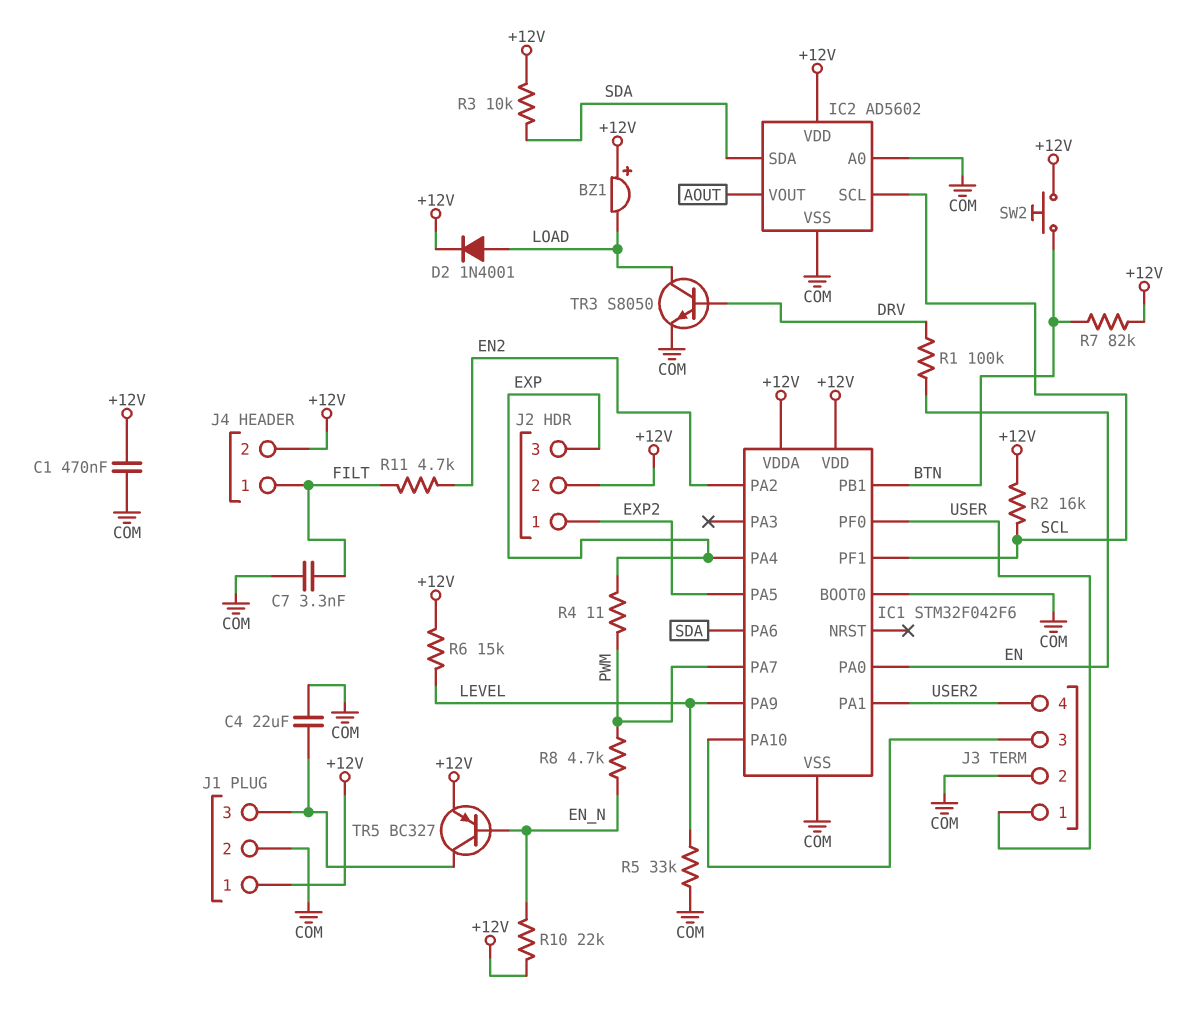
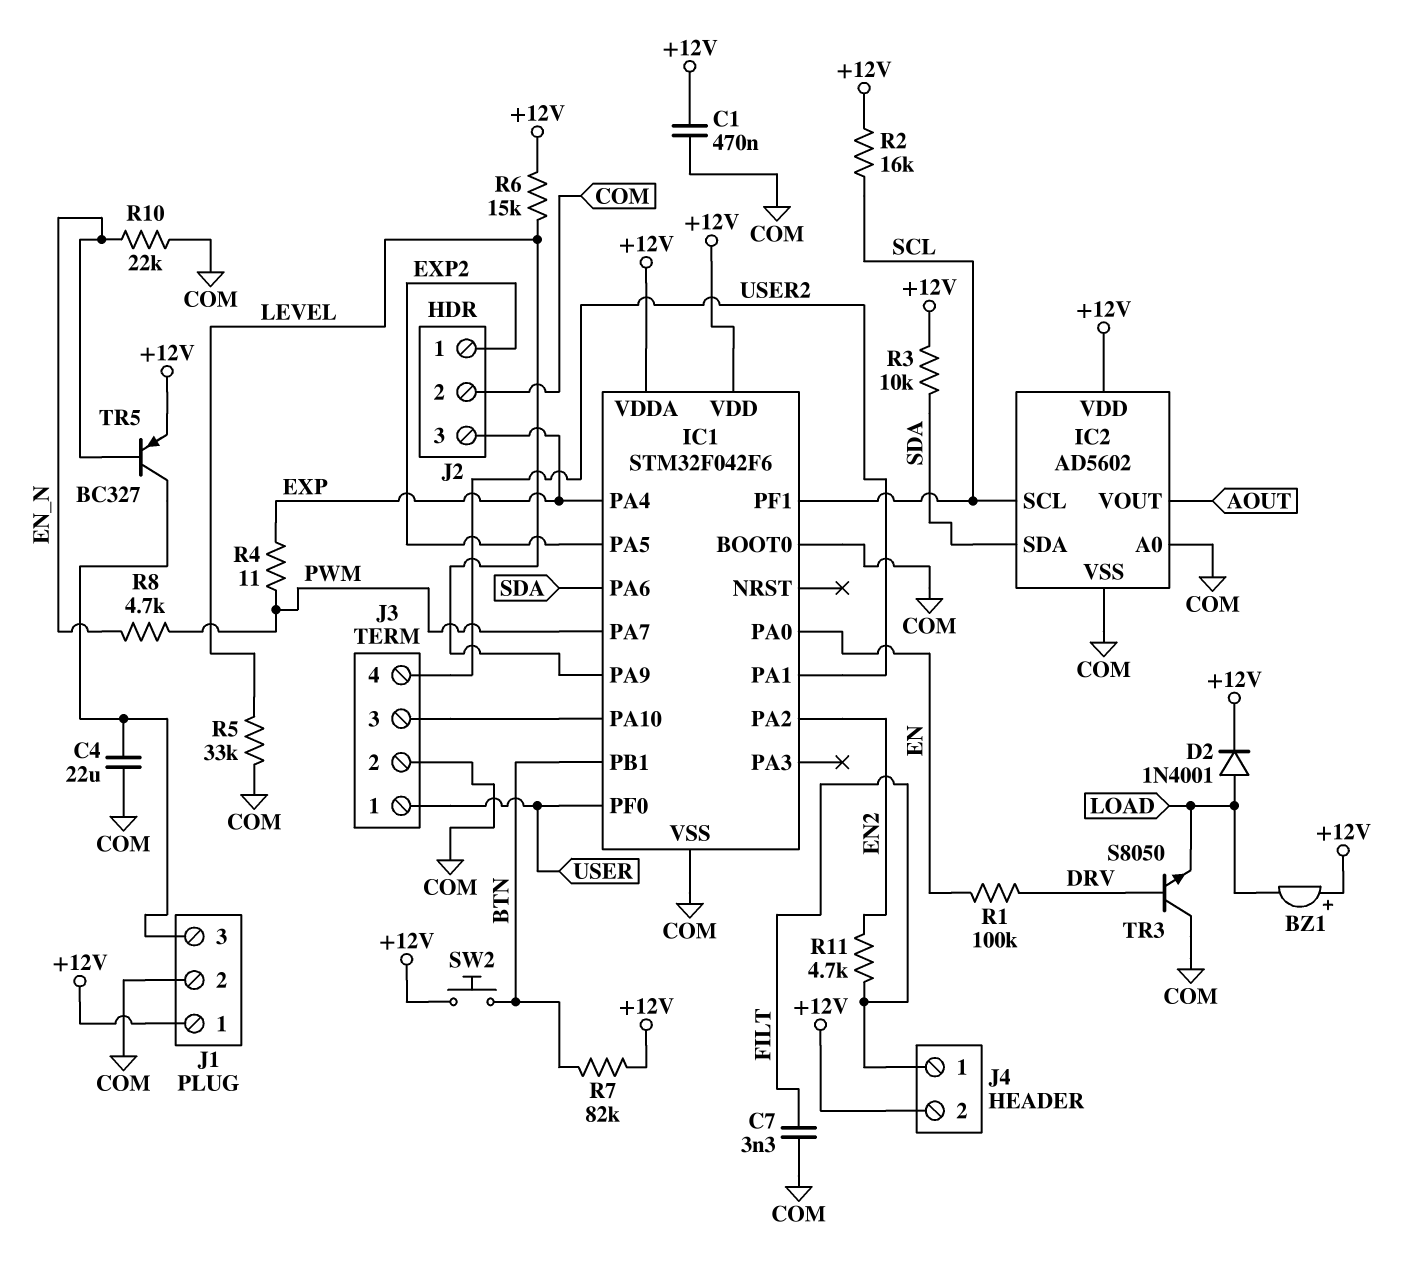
J2 pin 2: +12V -> COM
R10: 22k (+12V, EN_N) -> 22k (COM, EN_N)
TR3: NPN S8050 (B DRV, C LOAD, E COM) -> NPN S8050 (B DRV, C COM, E LOAD)

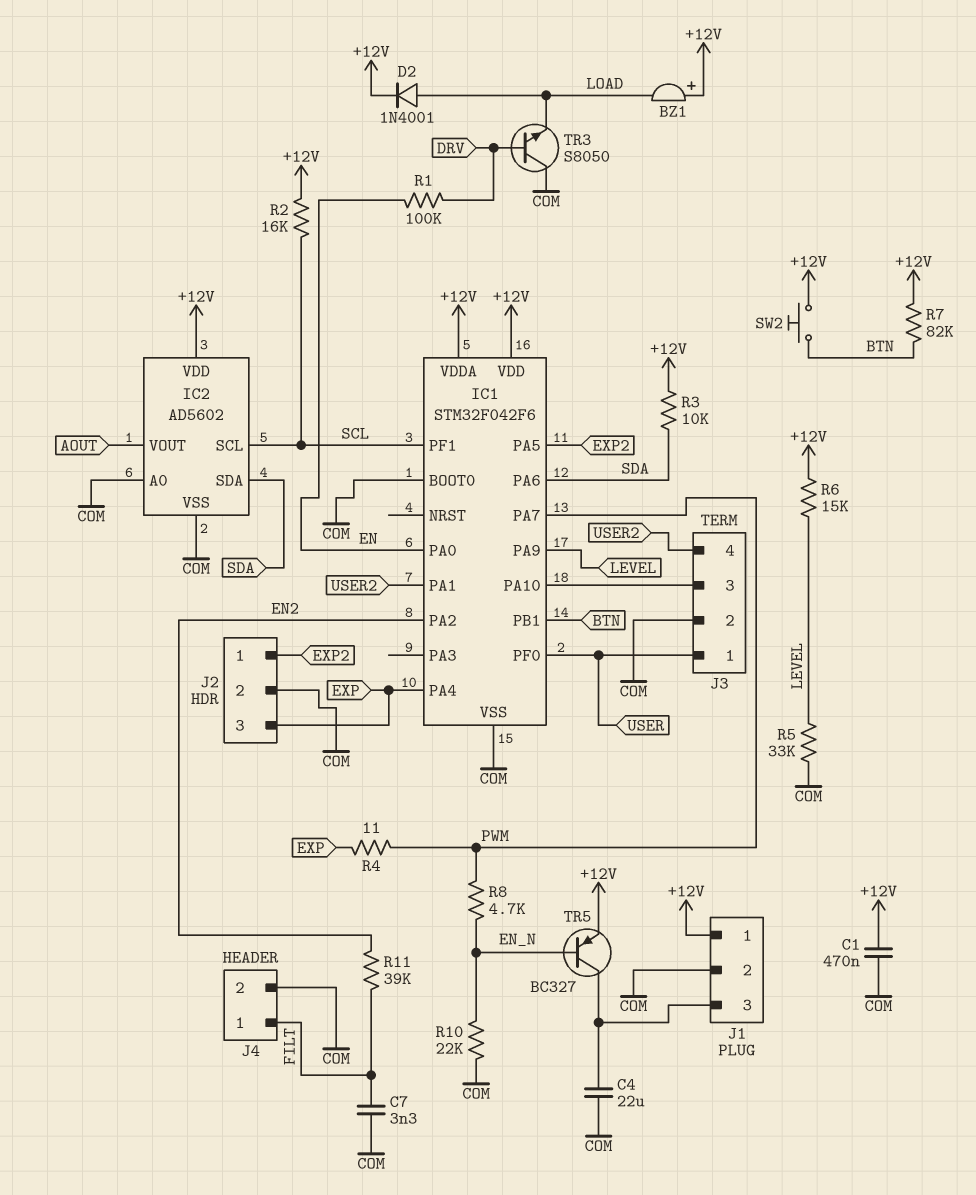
J4 pin 2: +12V -> COM
R11: 4.7k (EN2, FILT) -> 39k (EN2, FILT)

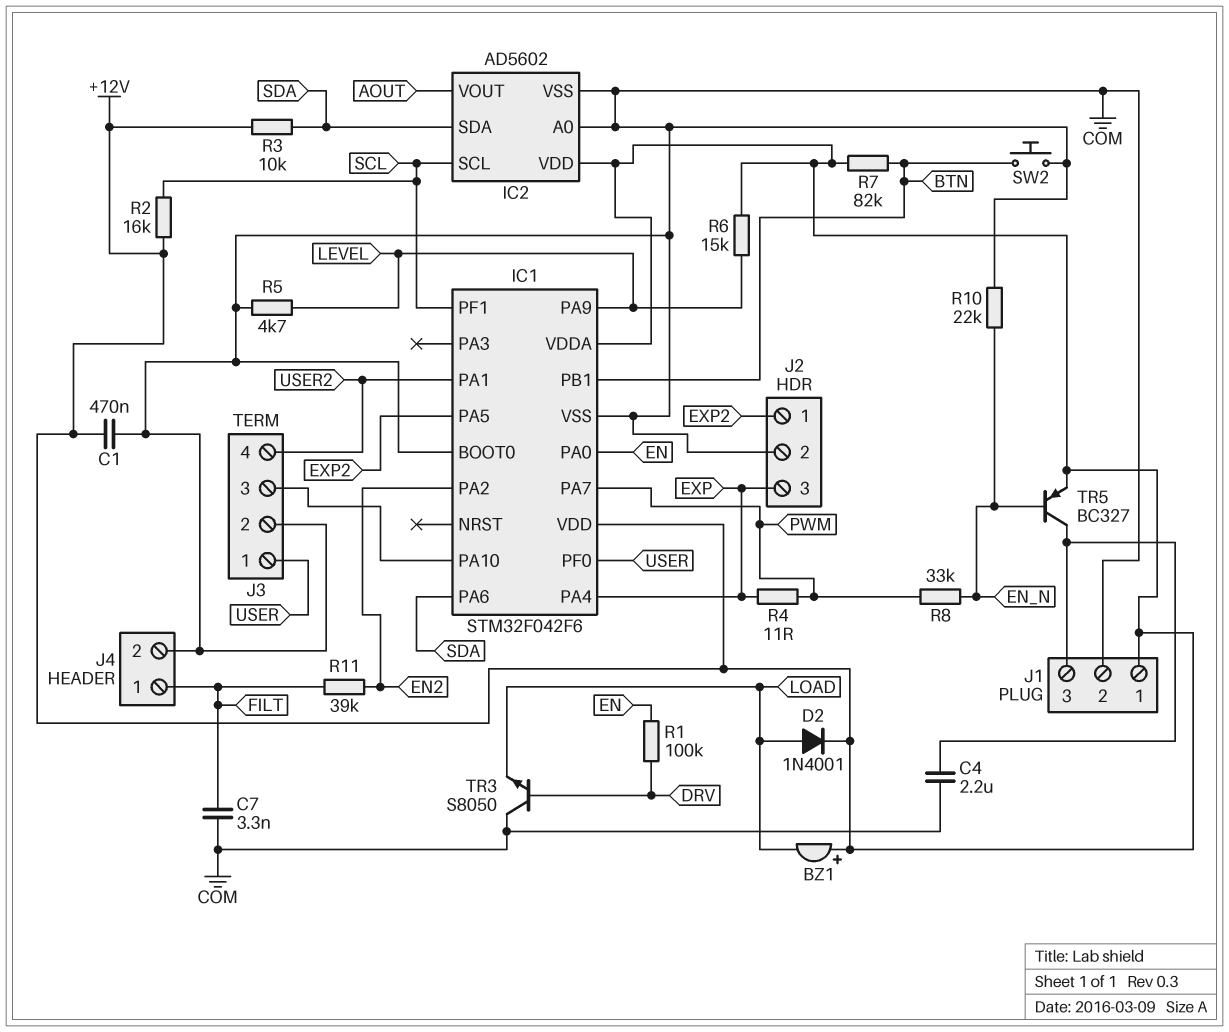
C4: 22uF (COM, J1/3) -> 2.2uF (COM, J1/3)
R5: 33k (COM, LEVEL) -> 4.7k (COM, LEVEL)
R8: 4.7k (EN_N, PWM) -> 33k (EN_N, PWM)
SW2: button (+12V, BTN) -> button (BTN, COM)

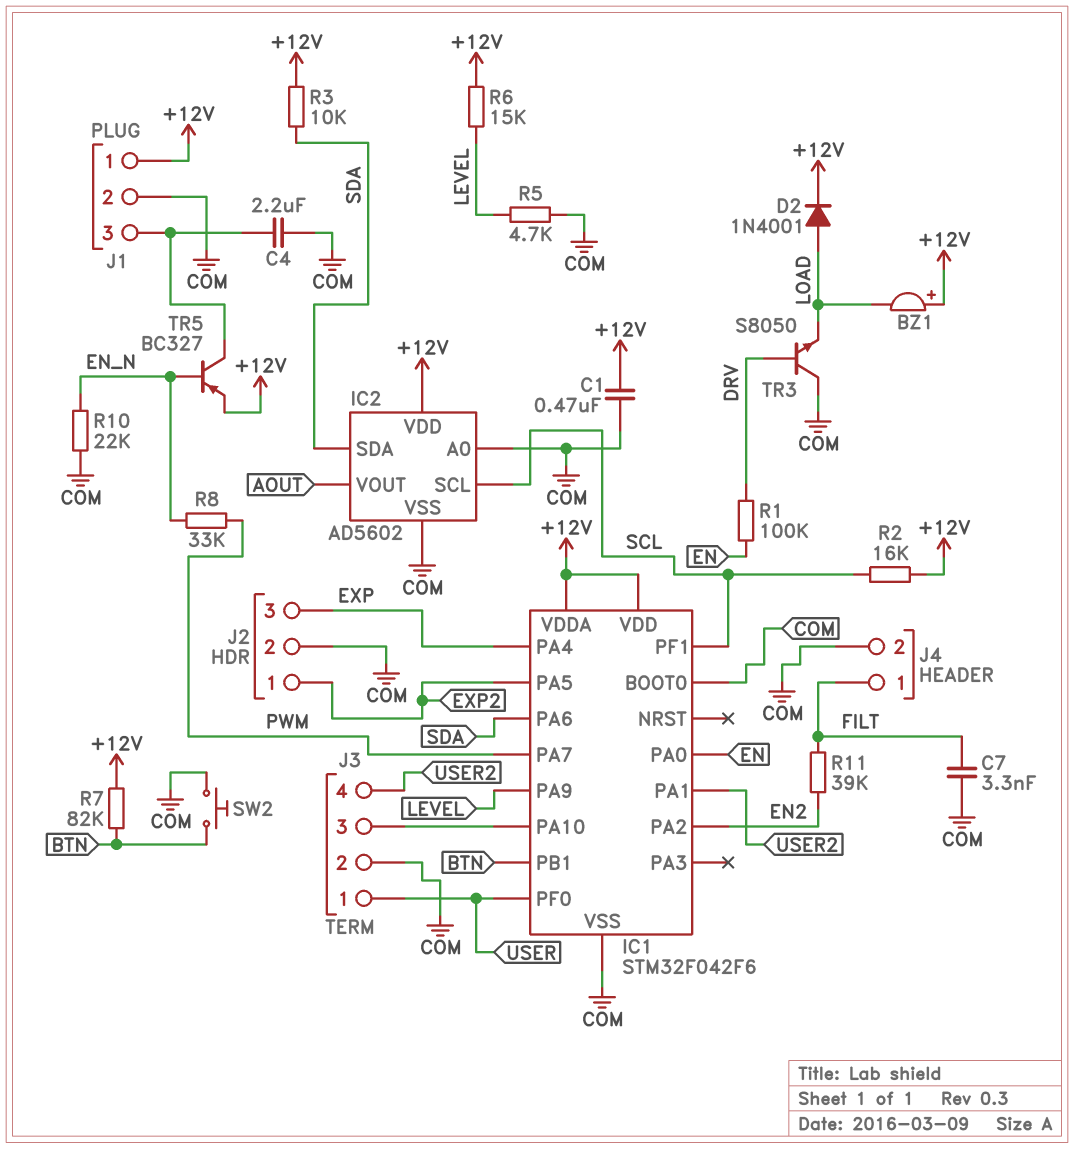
R4: 11 (EXP, PWM) -> none

